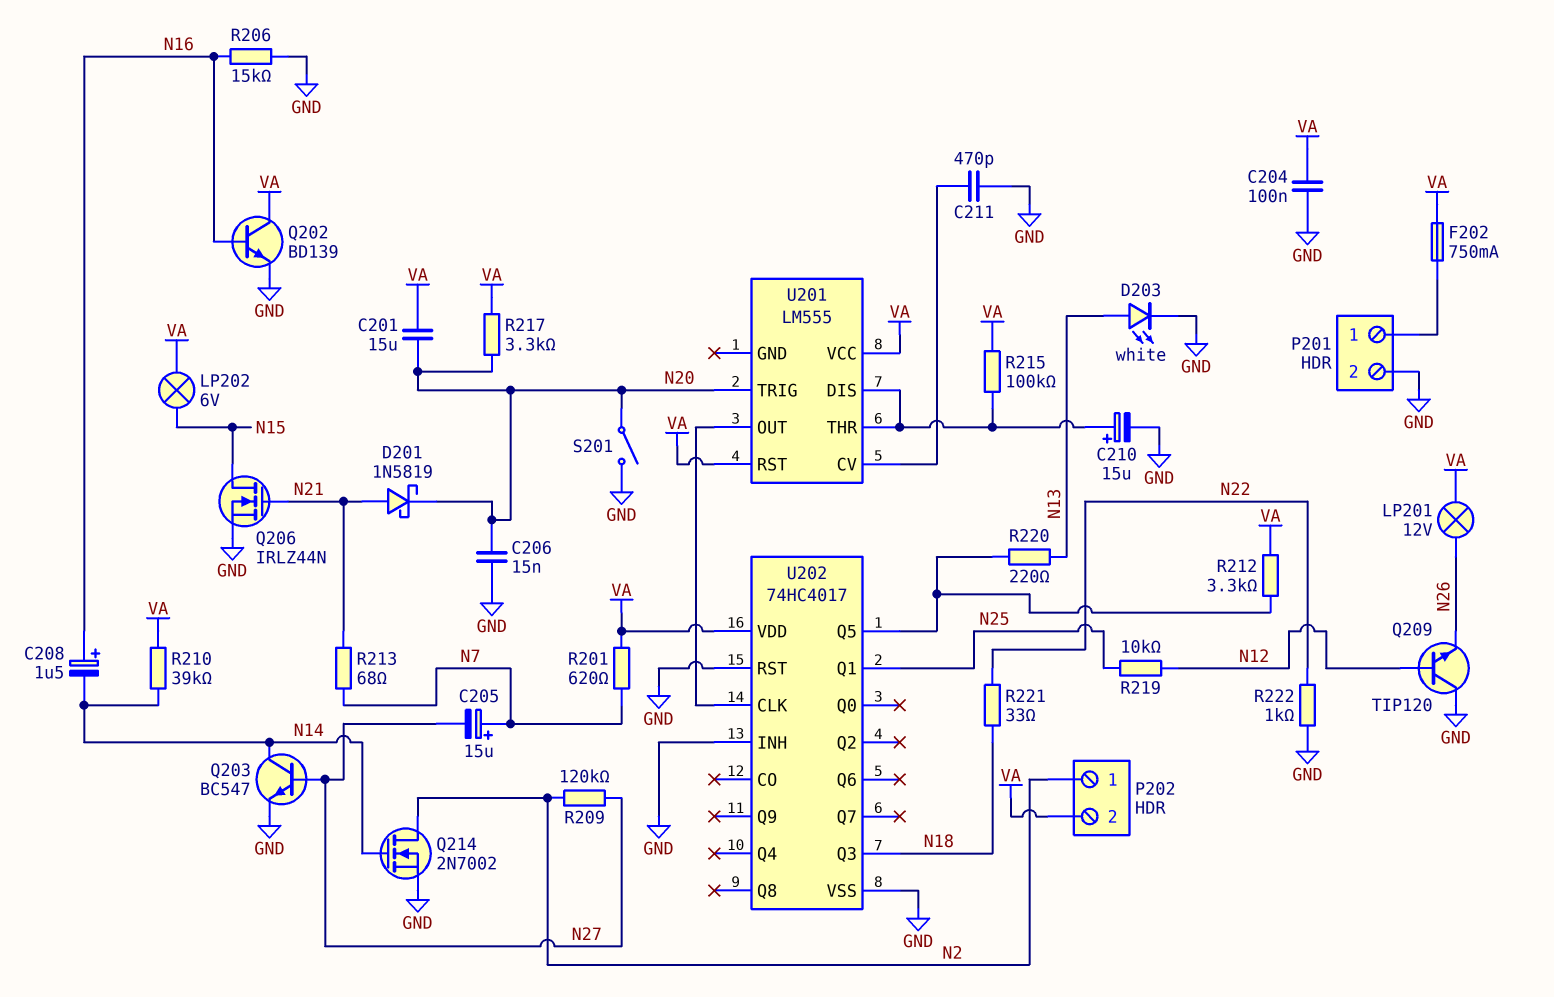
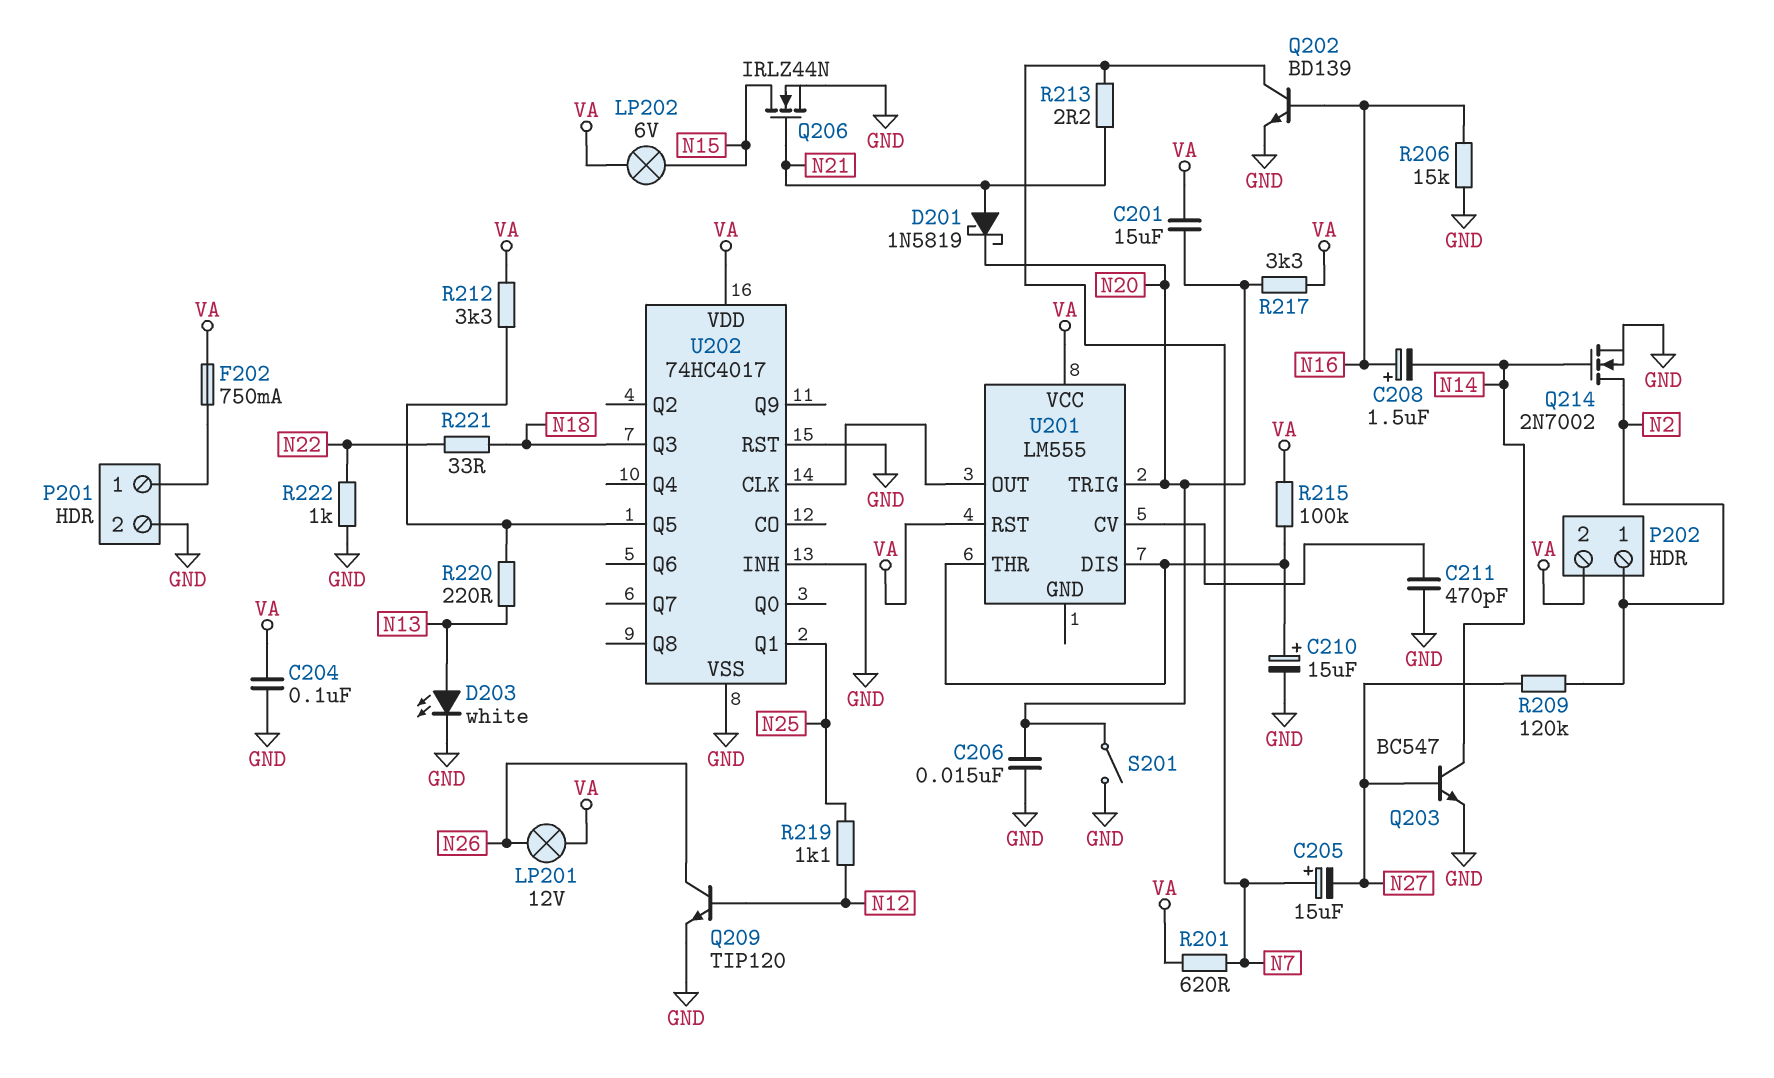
Q202: NPN BD139 (B N16, C VA, E GND) -> NPN BD139 (B N16, C N7, E GND)
Q209: NPN TIP120 (B N12, C GND, E N26) -> NPN TIP120 (B N12, C N26, E GND)
R210: 39k (N14, VA) -> none
R213: 68 (N7, N21) -> 2.2 (N7, N21)
R219: 10k (N12, N25) -> 1.1k (N12, N25)

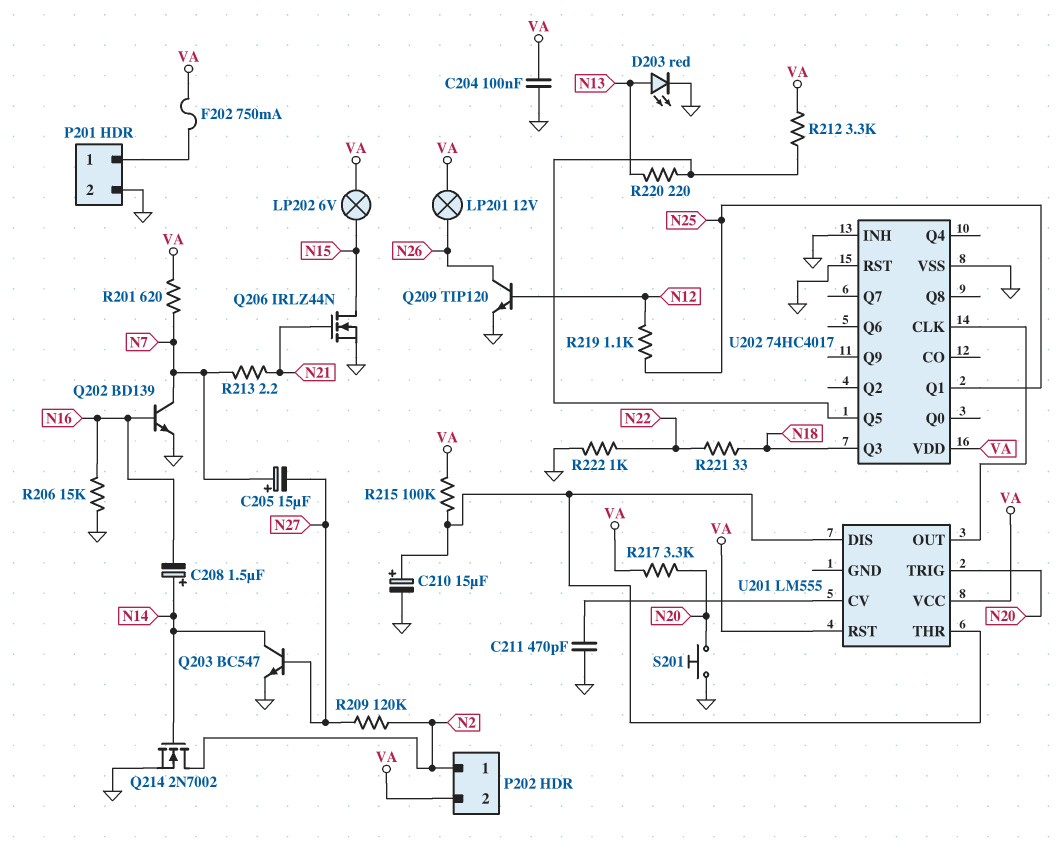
C201: 15uF (N20, VA) -> none
C206: 15nF (GND, N20) -> none
C208: 1.5uF (plus N16, minus N14) -> 1.5uF (plus N14, minus N16)
D201: schottky 1N5819 (A N21, K N20) -> none
D203: LED white (A N13, K GND) -> LED red (A N13, K GND)
S201: switch (GND, N20) -> button (GND, N20)

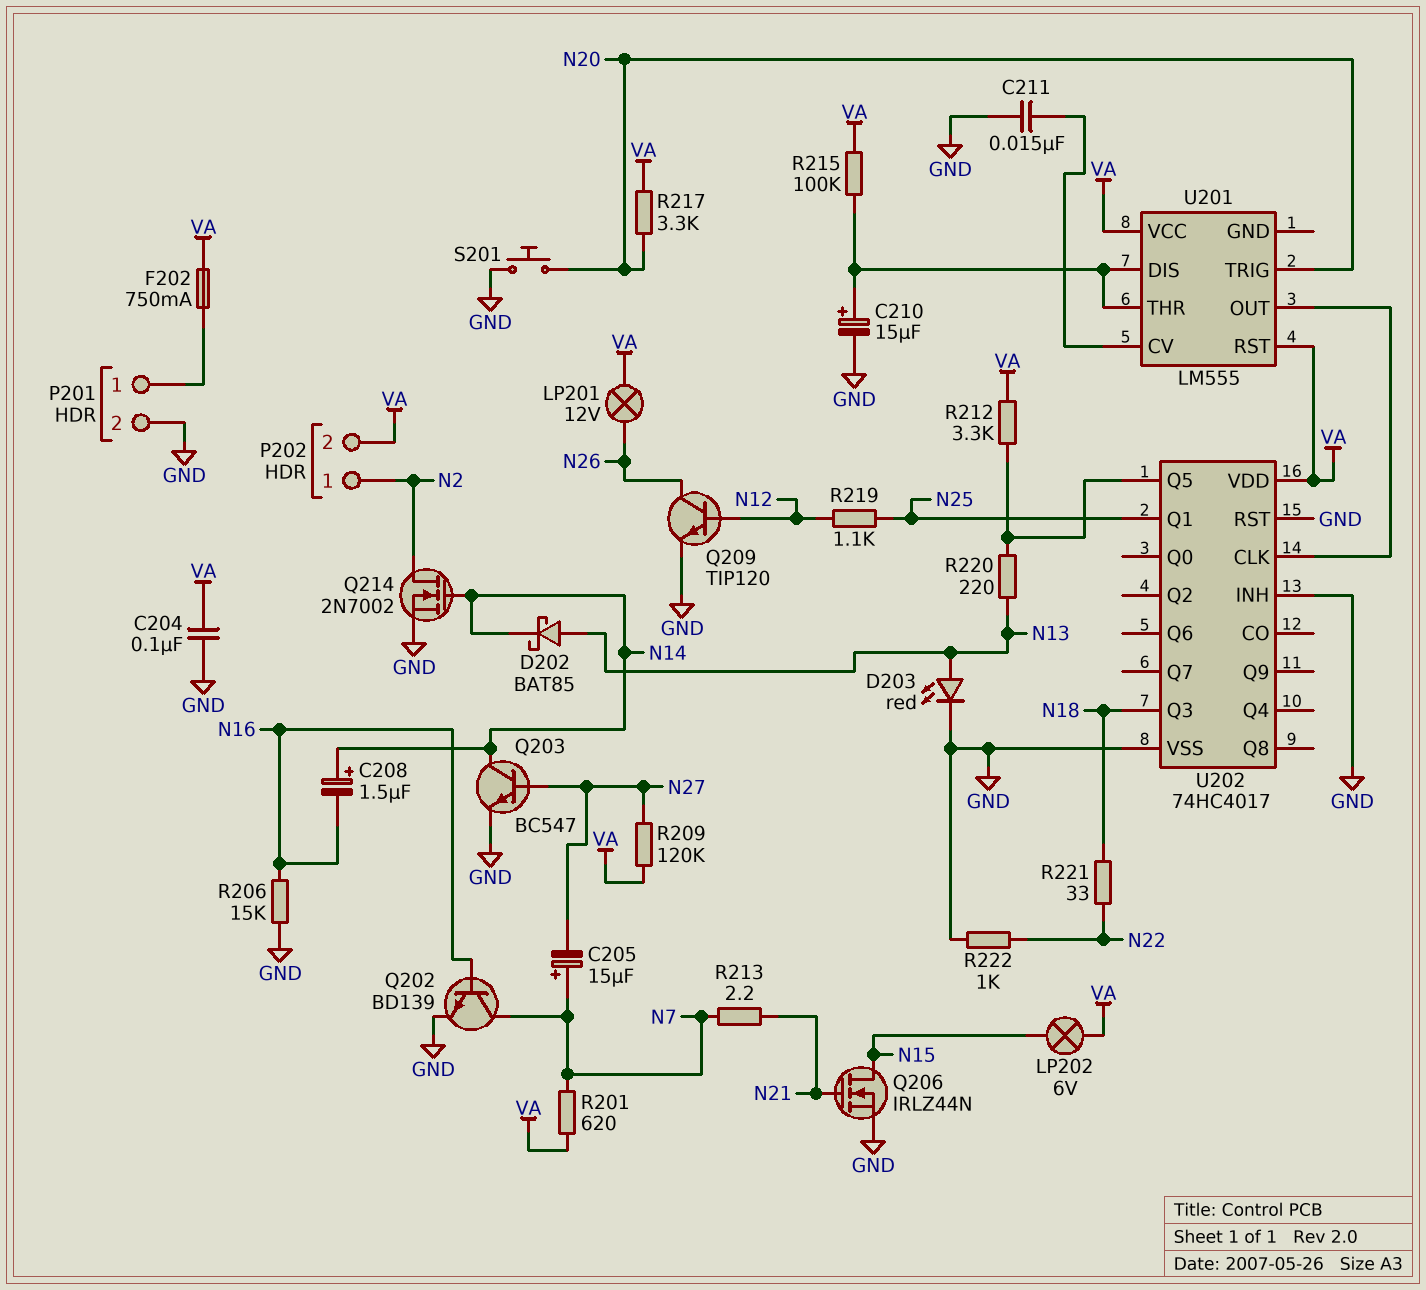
C211: 470pF (GND, U201/CV) -> 15nF (GND, U201/CV)
D202: none -> schottky BAT85 (A N13, K N14)
R209: 120k (N2, N27) -> 120k (N27, VA)

